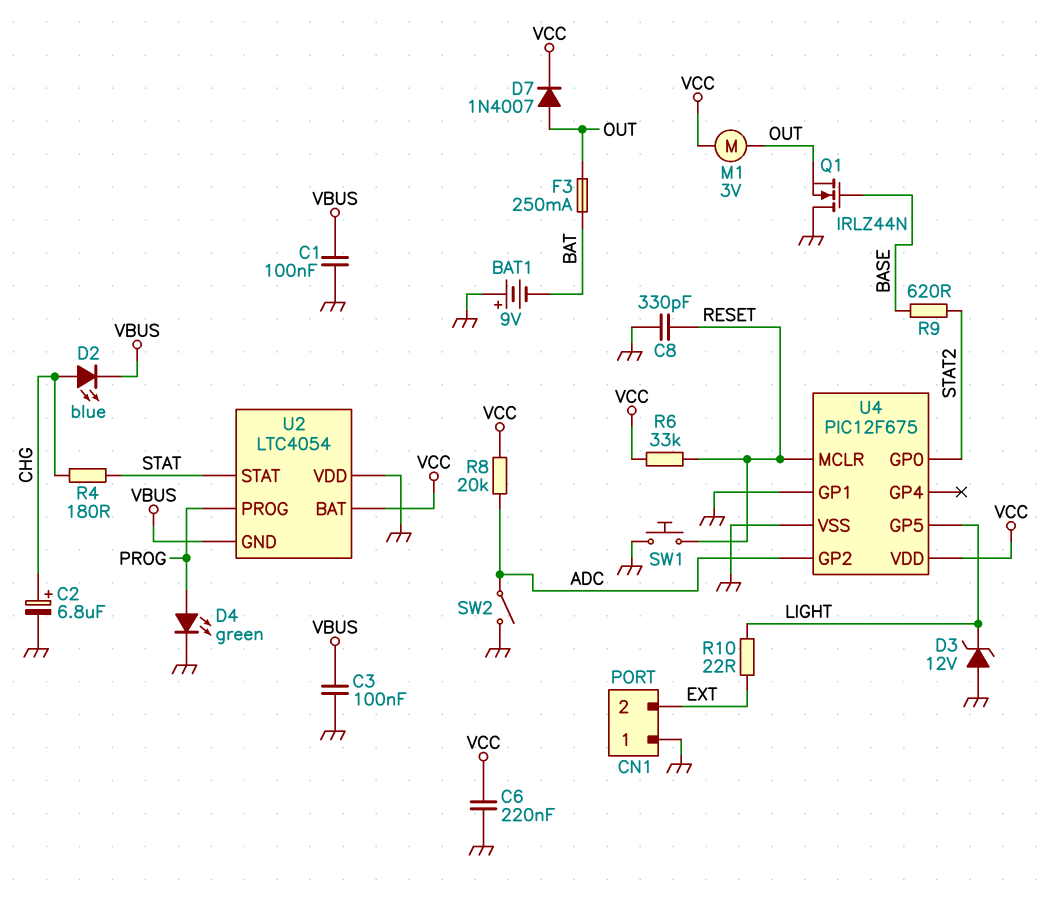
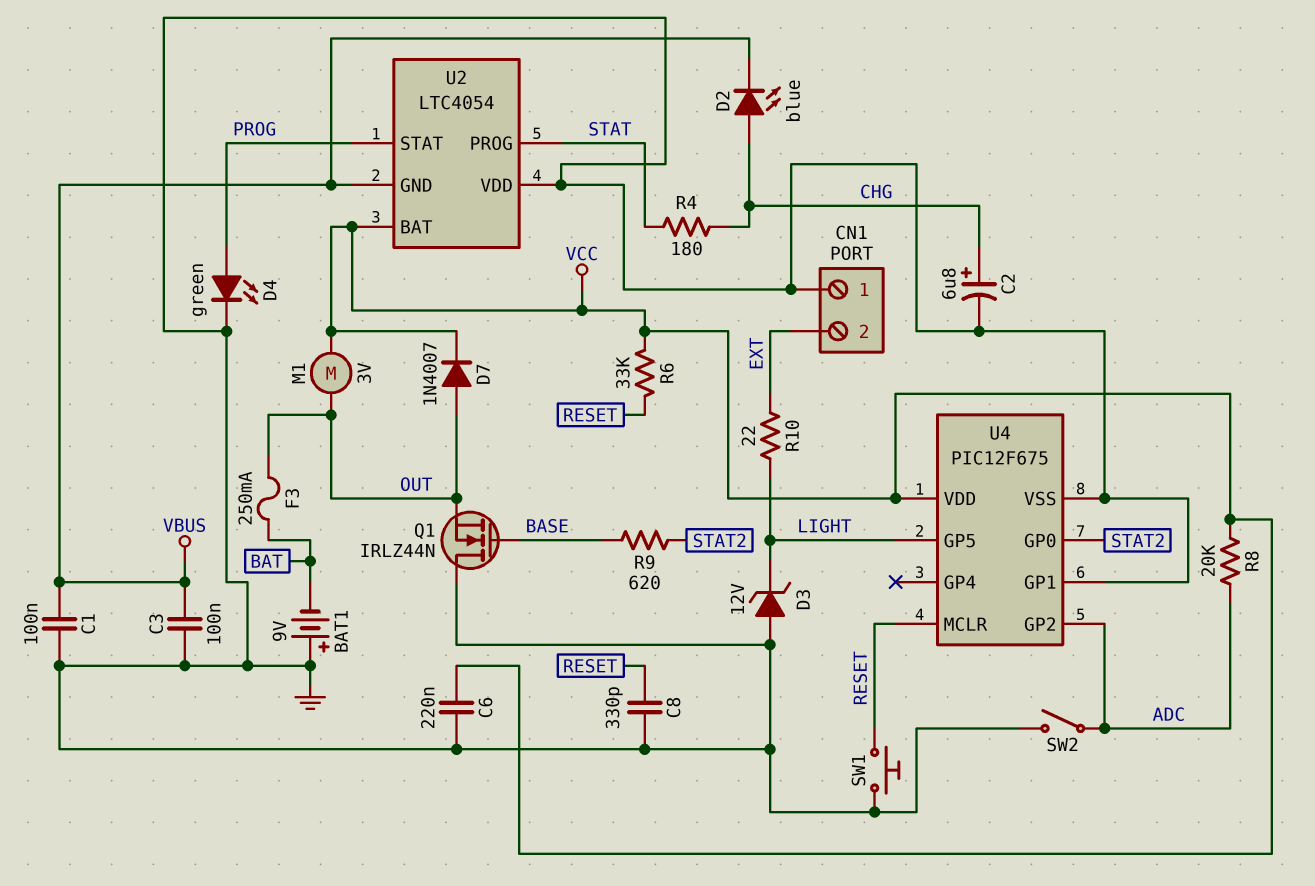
U2 pin PROG: PROG -> STAT
U2 pin STAT: STAT -> PROG

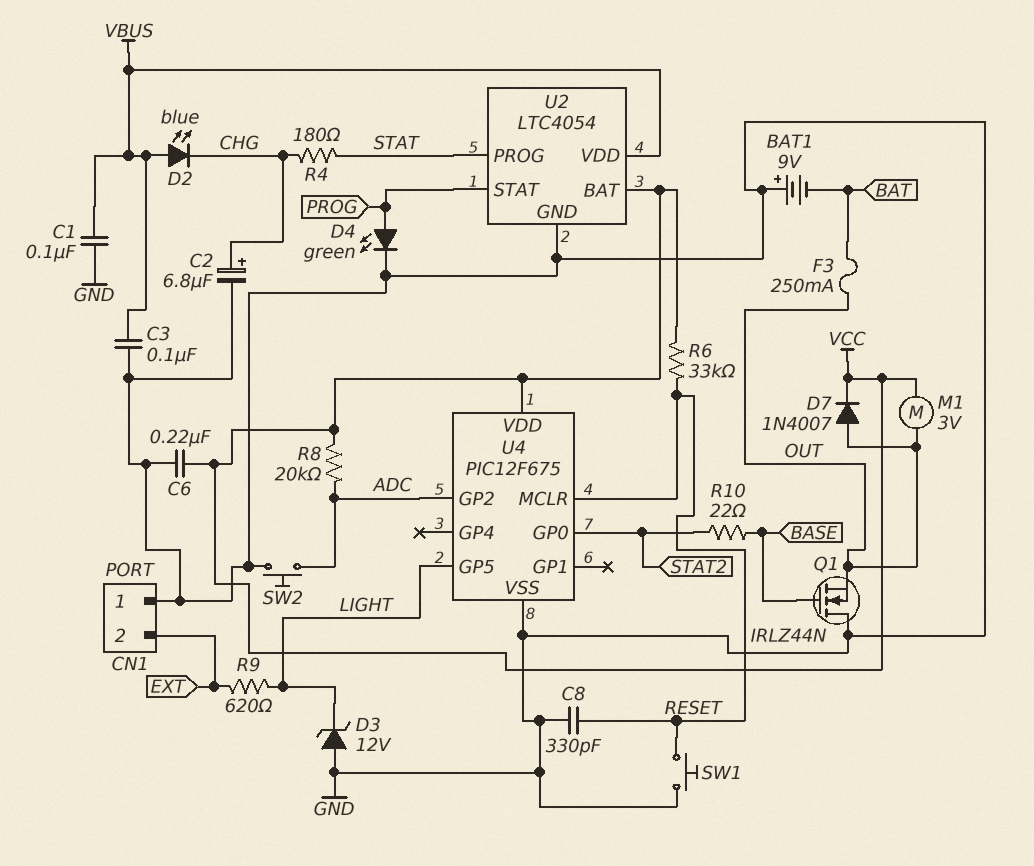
D2: LED blue (A CHG, K VBUS) -> LED blue (A VBUS, K CHG)
R9: 620 (BASE, STAT2) -> 620 (EXT, LIGHT)
R10: 22 (EXT, LIGHT) -> 22 (BASE, STAT2)
SW2: switch (ADC, GND) -> button (ADC, GND)
U2 pin GND: VBUS -> GND
U2 pin VDD: GND -> VBUS
U4 pin GP1: GND -> none

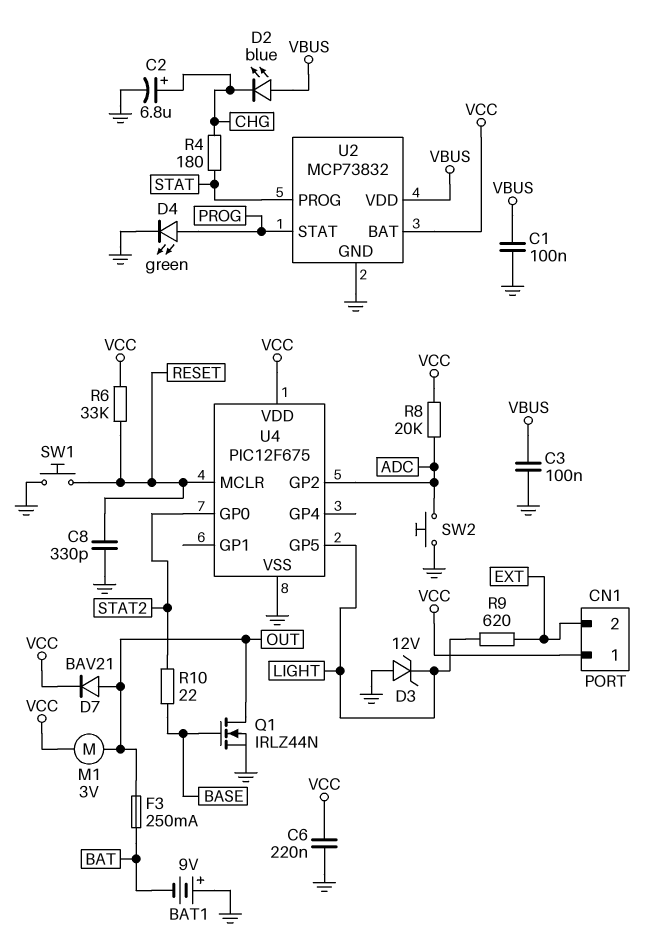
CN1 pin 1: GND -> VCC
D7: diode 1N4007 (A OUT, K VCC) -> diode BAV21 (A OUT, K VCC)
Q1: NMOS IRLZ44N (G BASE, D GND, S OUT) -> NMOS IRLZ44N (G BASE, D OUT, S GND)
U2: LTC4054 -> MCP73832

